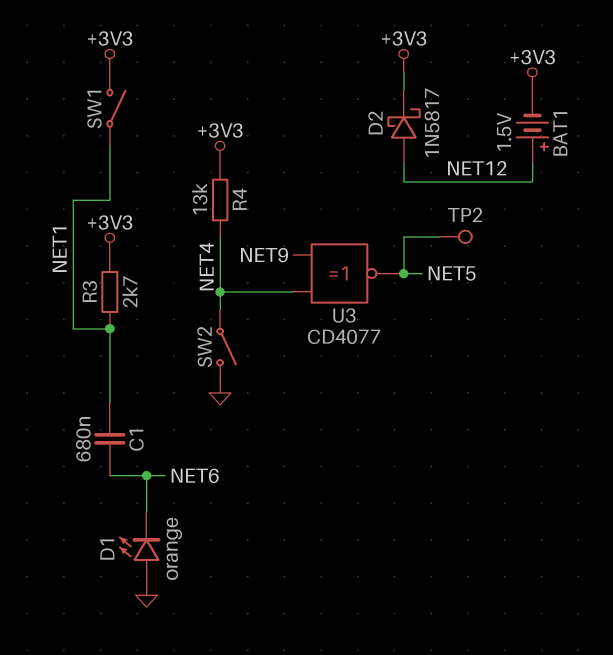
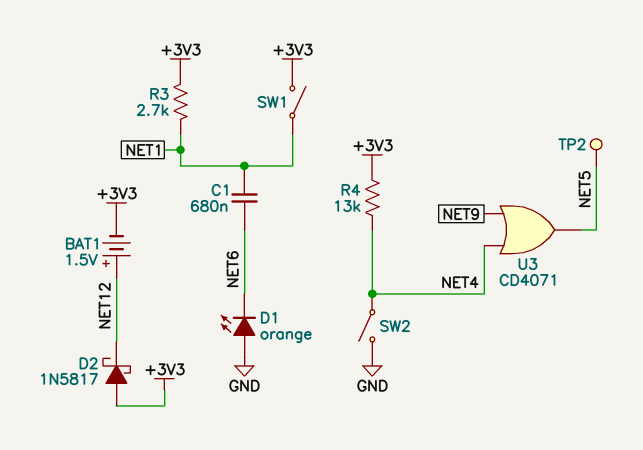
D2: schottky 1N5817 (A NET12, K +3V3) -> schottky 1N5817 (A +3V3, K NET12)
U3: XNOR CD4077 (in NET4, in NET9, out NET5) -> OR CD4071 (in NET4, in NET9, out NET5)

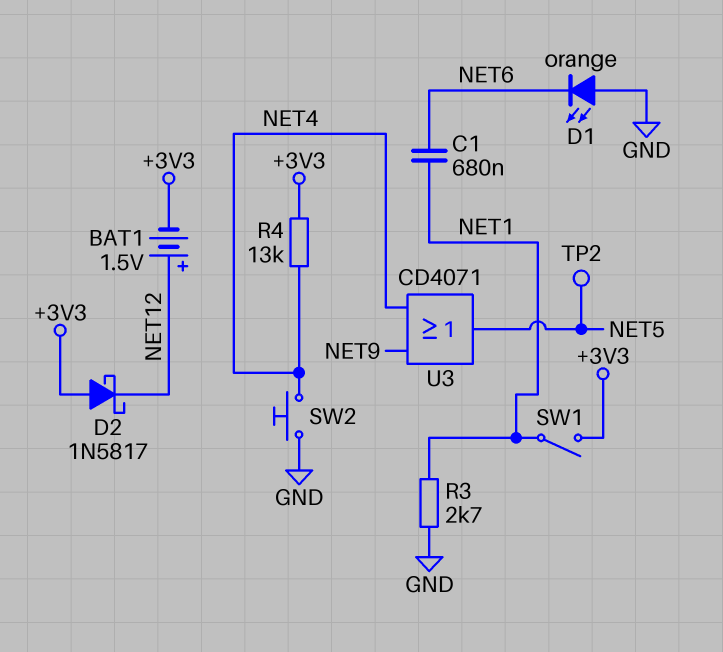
R3: 2.7k (+3V3, NET1) -> 2.7k (GND, NET1)
SW2: switch (GND, NET4) -> button (GND, NET4)

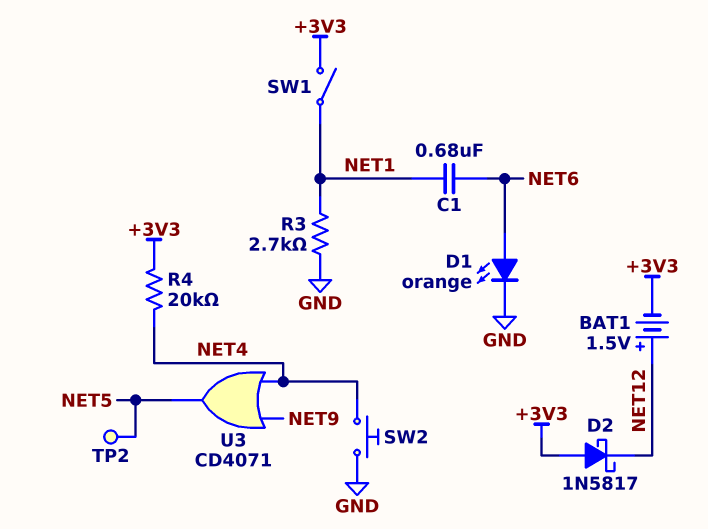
D1: LED orange (A GND, K NET6) -> LED orange (A NET6, K GND)
R4: 13k (+3V3, NET4) -> 20k (+3V3, NET4)

